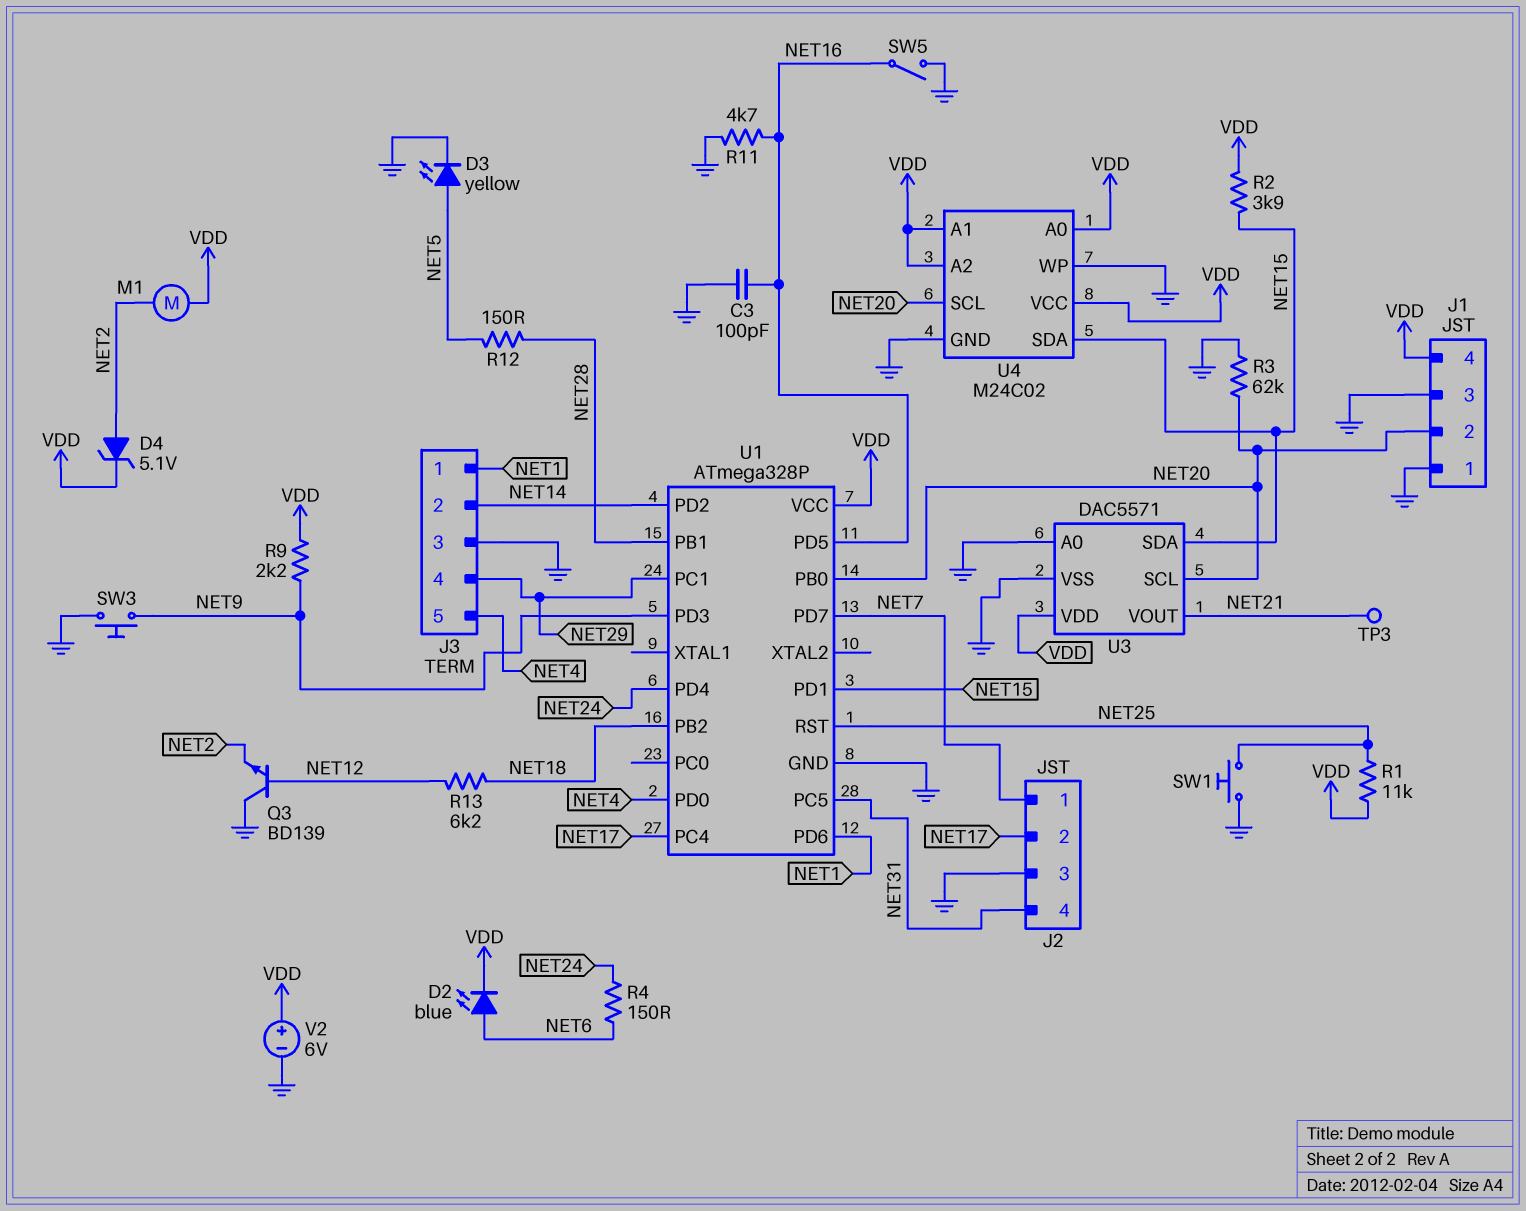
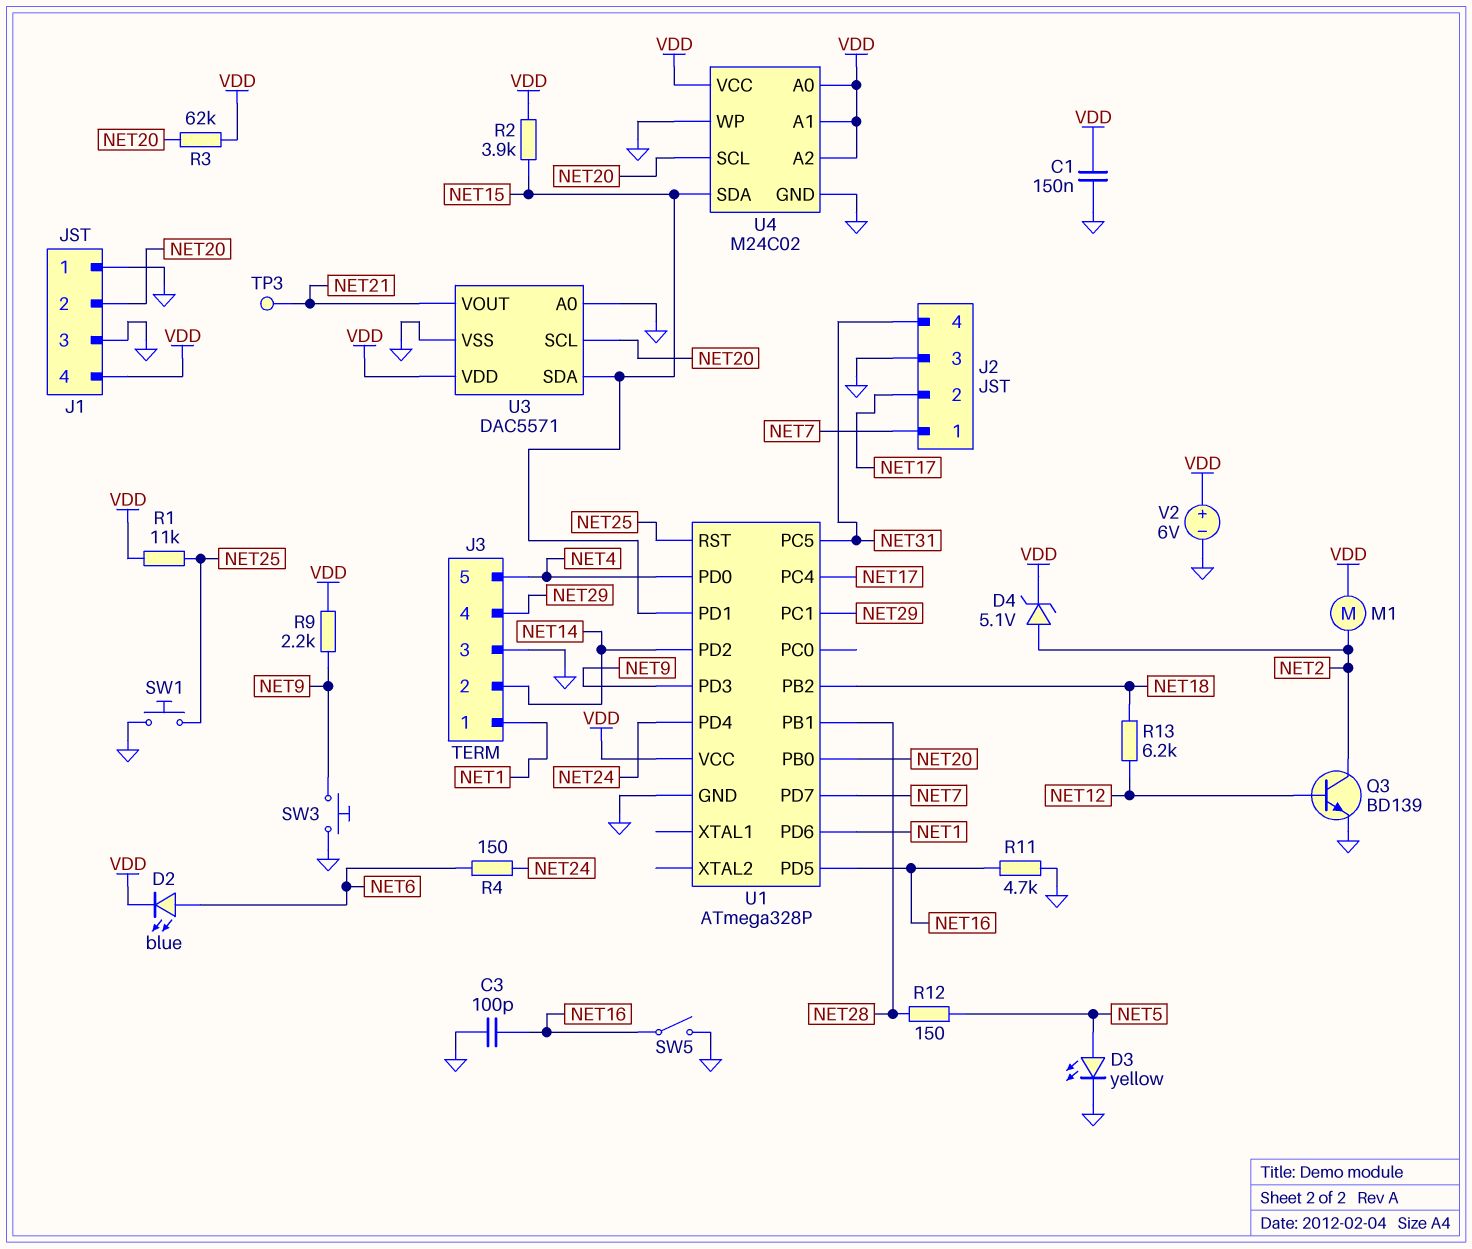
C1: none -> 150nF (GND, VDD)
Q3: NPN BD139 (B NET12, C GND, E NET2) -> NPN BD139 (B NET12, C NET2, E GND)
R3: 62k (GND, NET20) -> 62k (NET20, VDD)

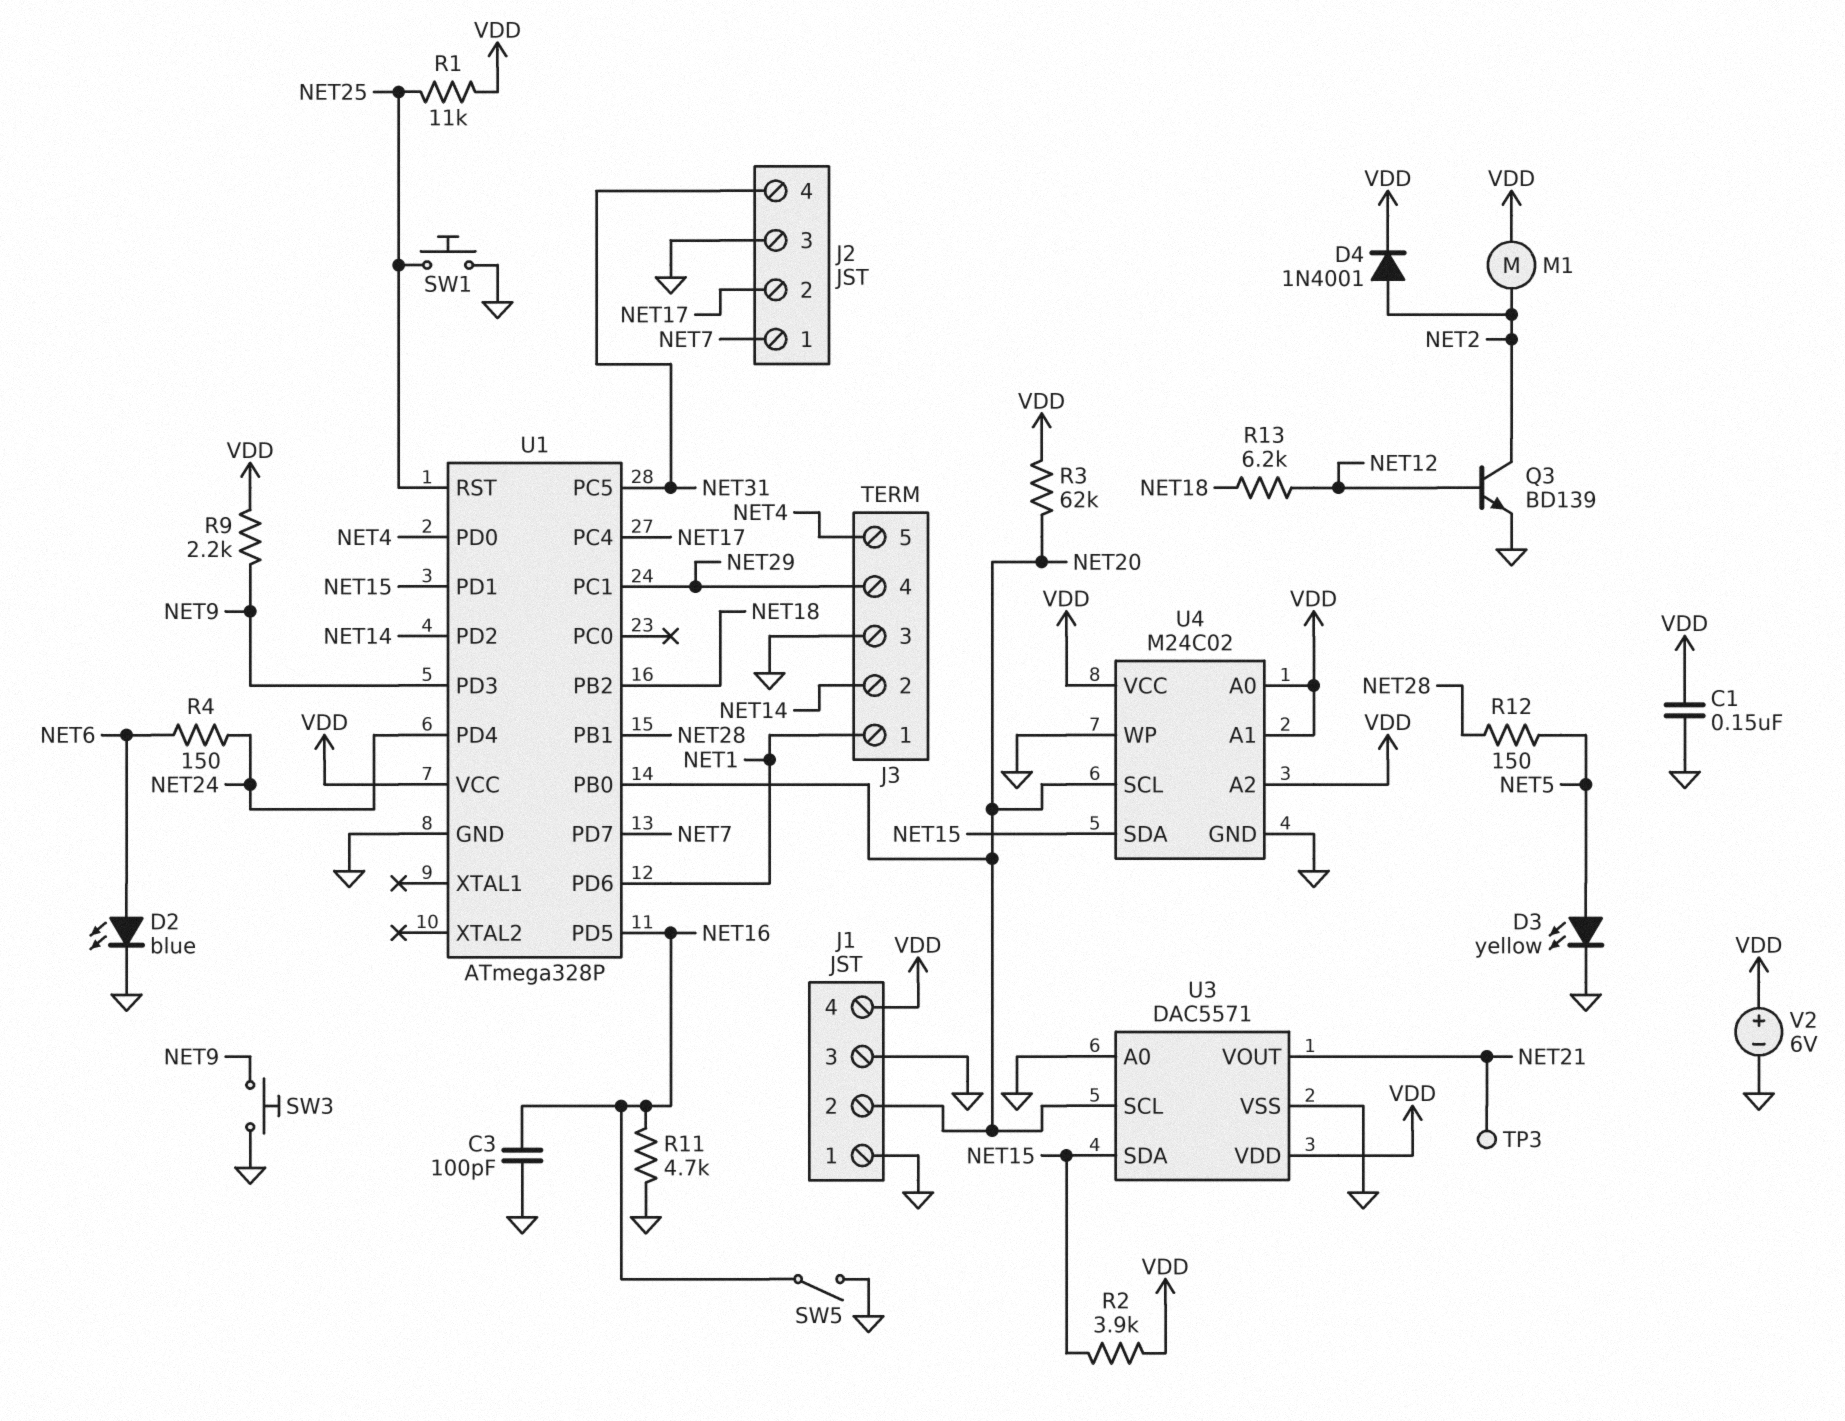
D2: LED blue (A NET6, K VDD) -> LED blue (A NET6, K GND)
D4: zener 5.1V (A NET2, K VDD) -> diode 1N4001 (A NET2, K VDD)

